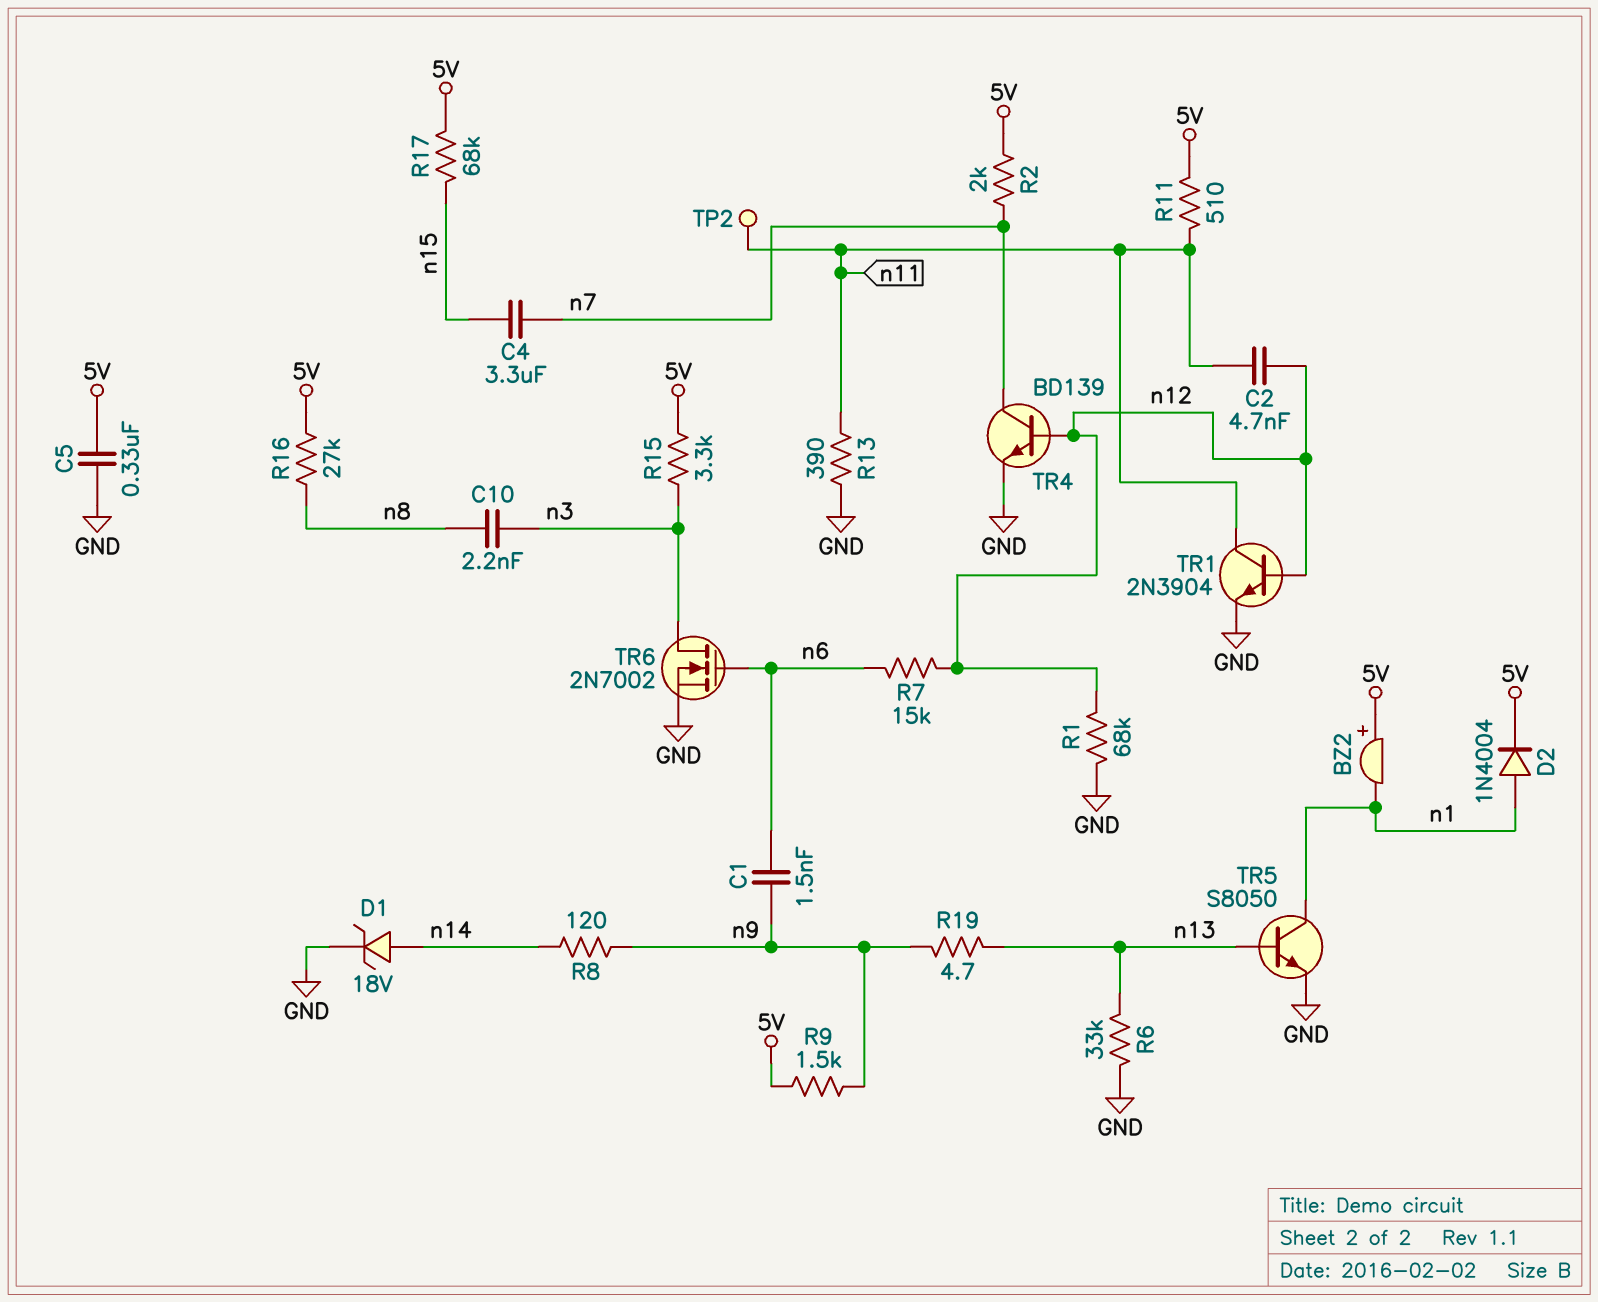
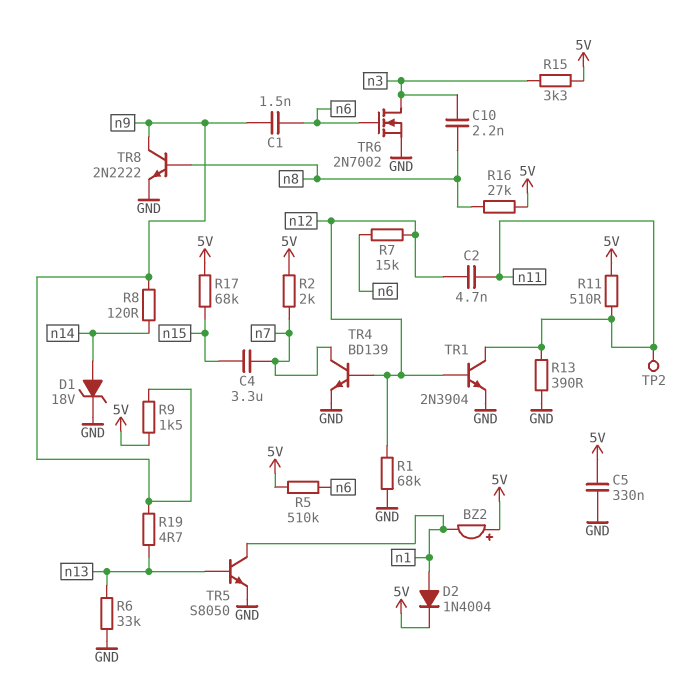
R5: none -> 510k (5V, n6)
TR8: none -> NPN 2N2222 (B n8, C n9, E GND)

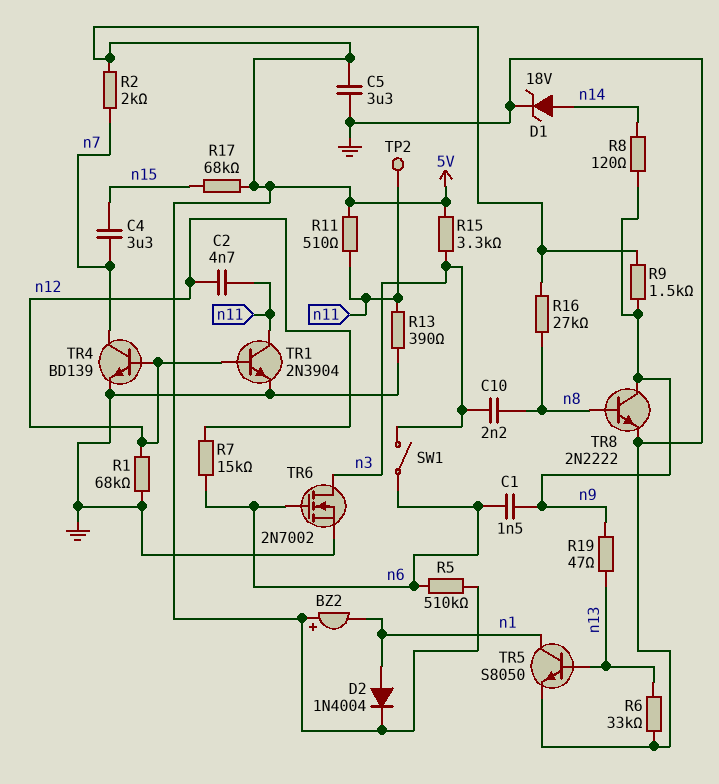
C5: 330nF (5V, GND) -> 3.3uF (5V, GND)
R19: 4.7 (n9, n13) -> 47 (n9, n13)
SW1: none -> switch (n3, n6)

